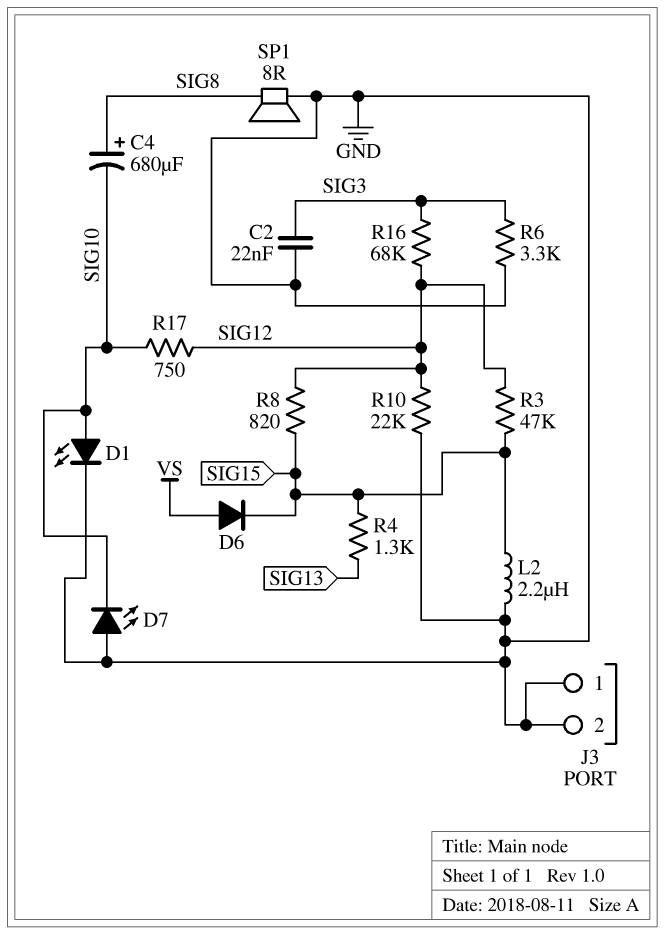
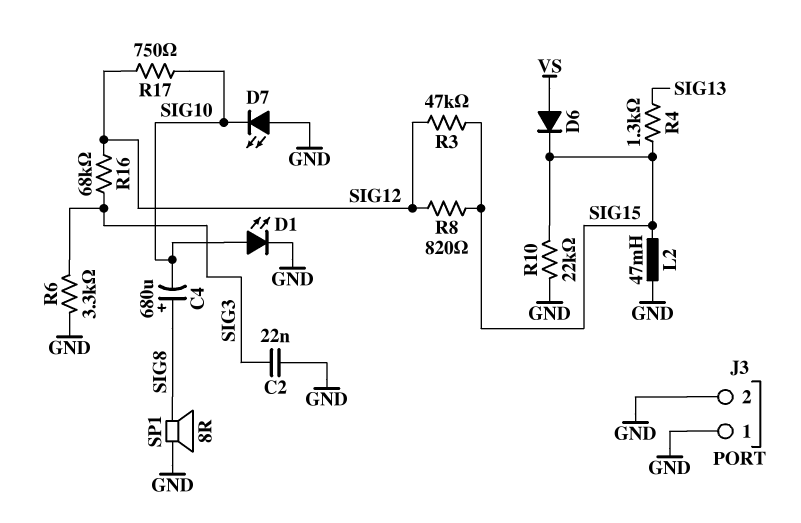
L2: 2.2uH (GND, SIG15) -> 47mH (GND, SIG15)
R10: 22k (GND, SIG12) -> 22k (GND, SIG15)

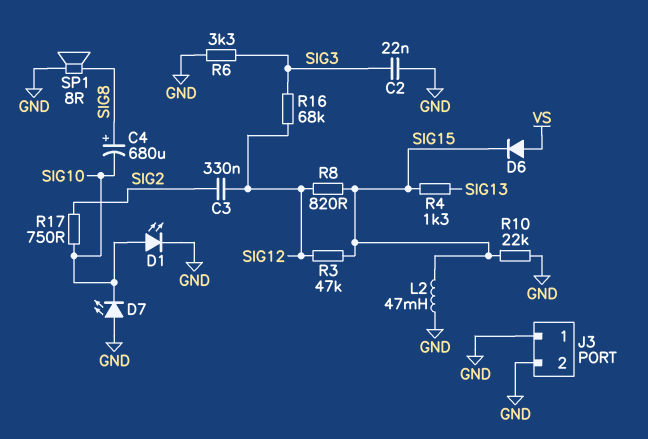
C3: none -> 330nF (SIG2, SIG12)
R17: 750 (SIG10, SIG12) -> 750 (SIG2, SIG10)

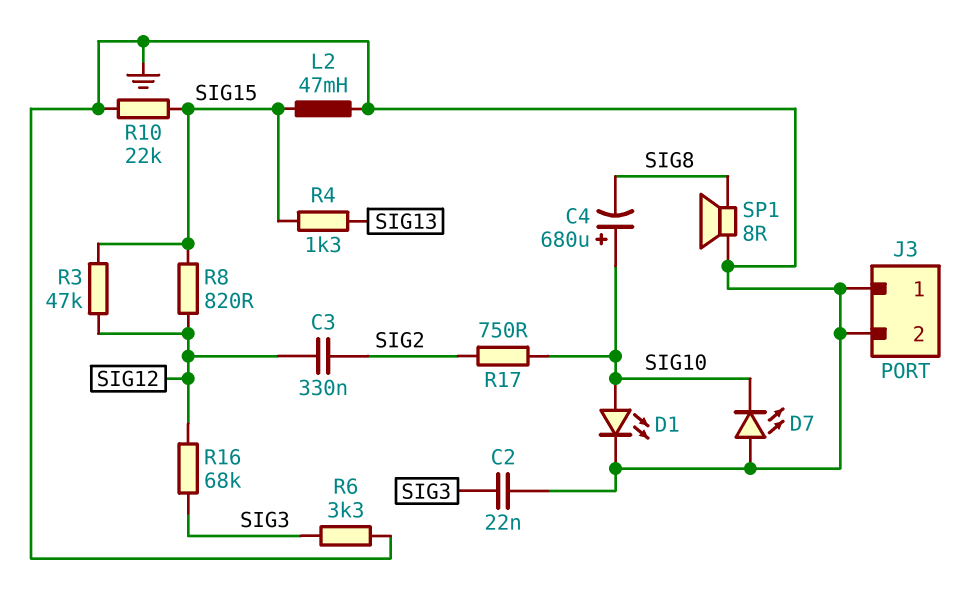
C4: 680uF (plus SIG8, minus SIG10) -> 680uF (plus SIG10, minus SIG8)
D6: diode (A VS, K SIG15) -> none

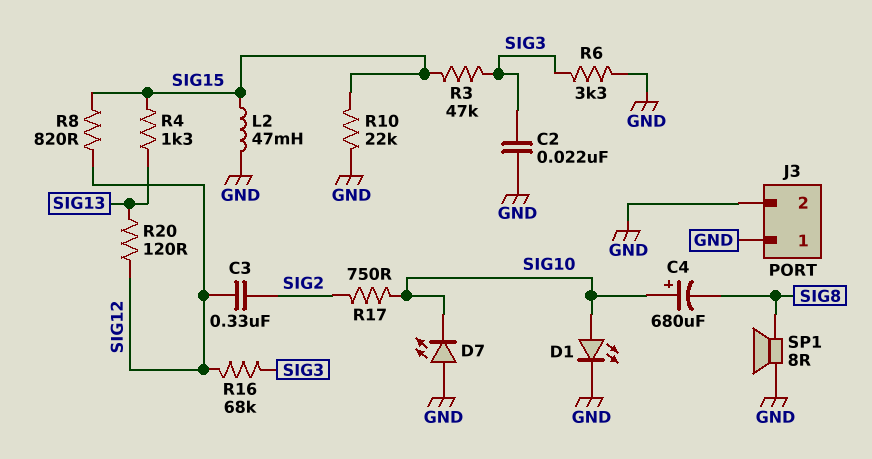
R3: 47k (SIG12, SIG15) -> 47k (SIG3, SIG15)
R20: none -> 120 (SIG12, SIG13)

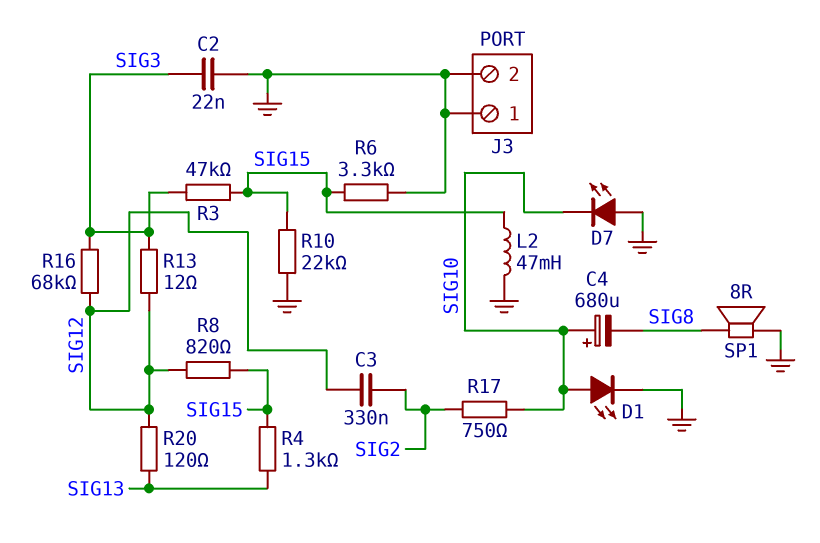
R6: 3.3k (GND, SIG3) -> 3.3k (GND, SIG15)
R13: none -> 12 (SIG3, SIG12)

